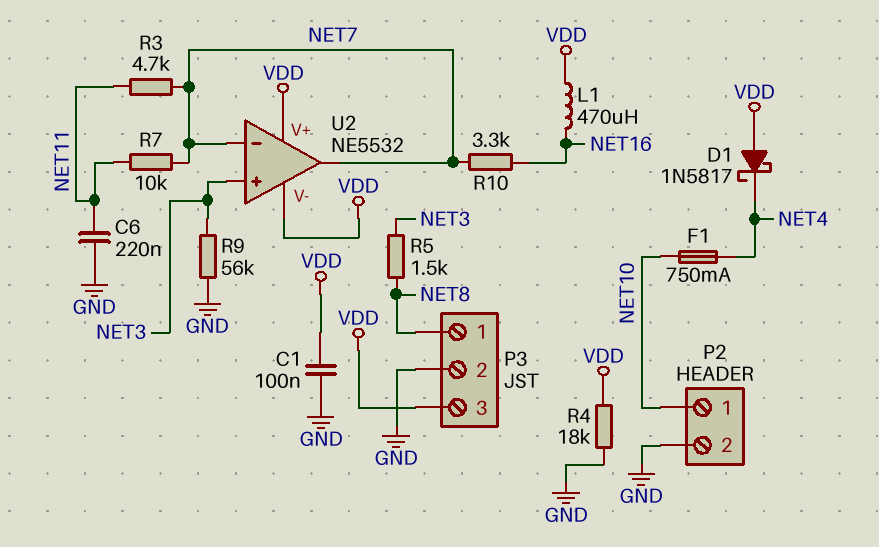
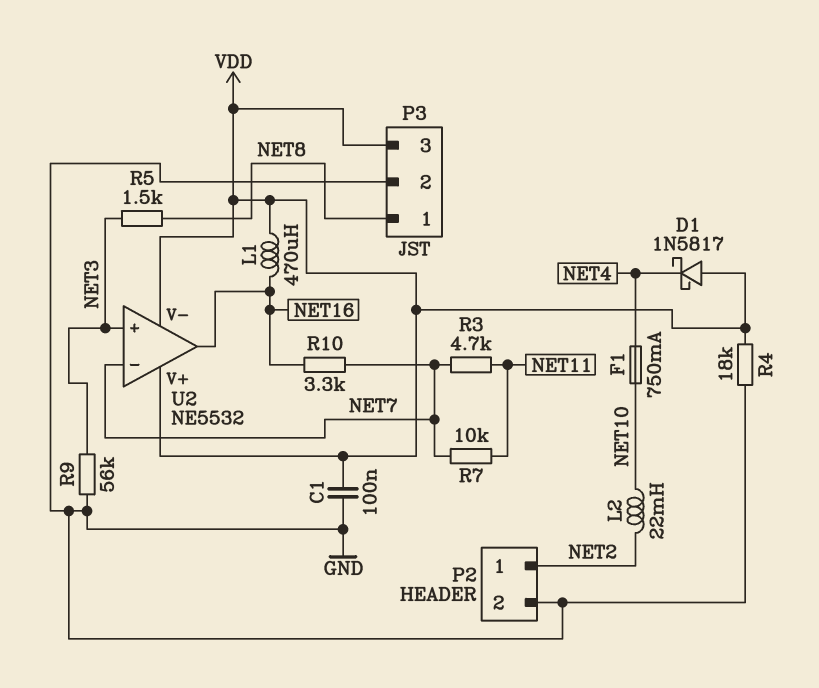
C6: 220nF (GND, NET11) -> none
L2: none -> 22mH (NET2, NET10)
P2 pin 1: NET10 -> NET2
U2 pin out: NET7 -> NET16

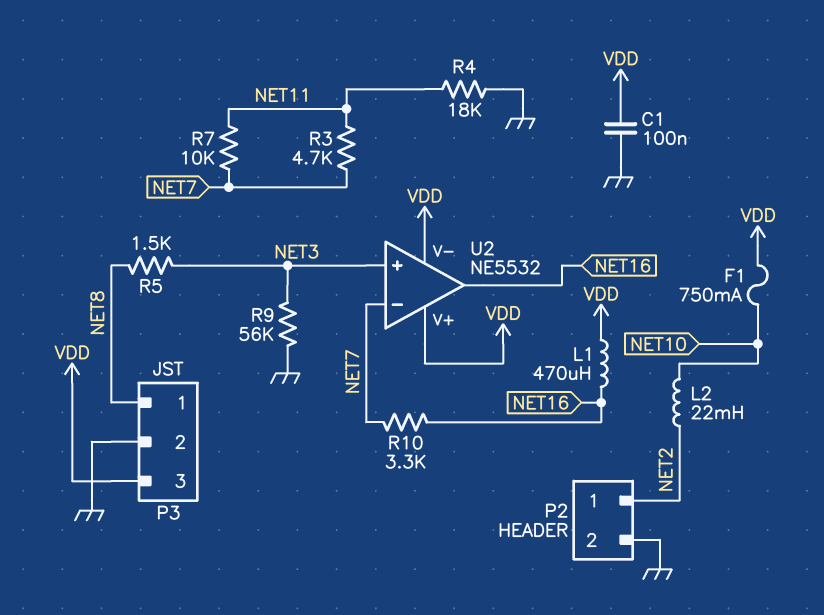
D1: schottky 1N5817 (A VDD, K NET4) -> none
F1: 750mA (NET4, NET10) -> 750mA (NET10, VDD)
R4: 18k (GND, VDD) -> 18k (GND, NET11)

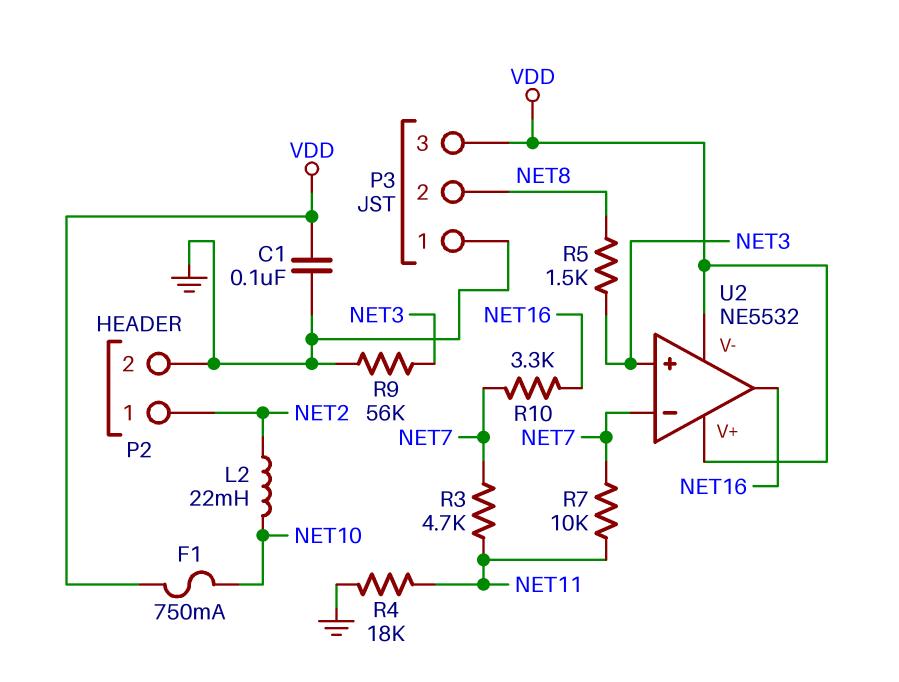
L1: 470uH (NET16, VDD) -> none
P3 pin 1: NET8 -> GND
P3 pin 2: GND -> NET8

